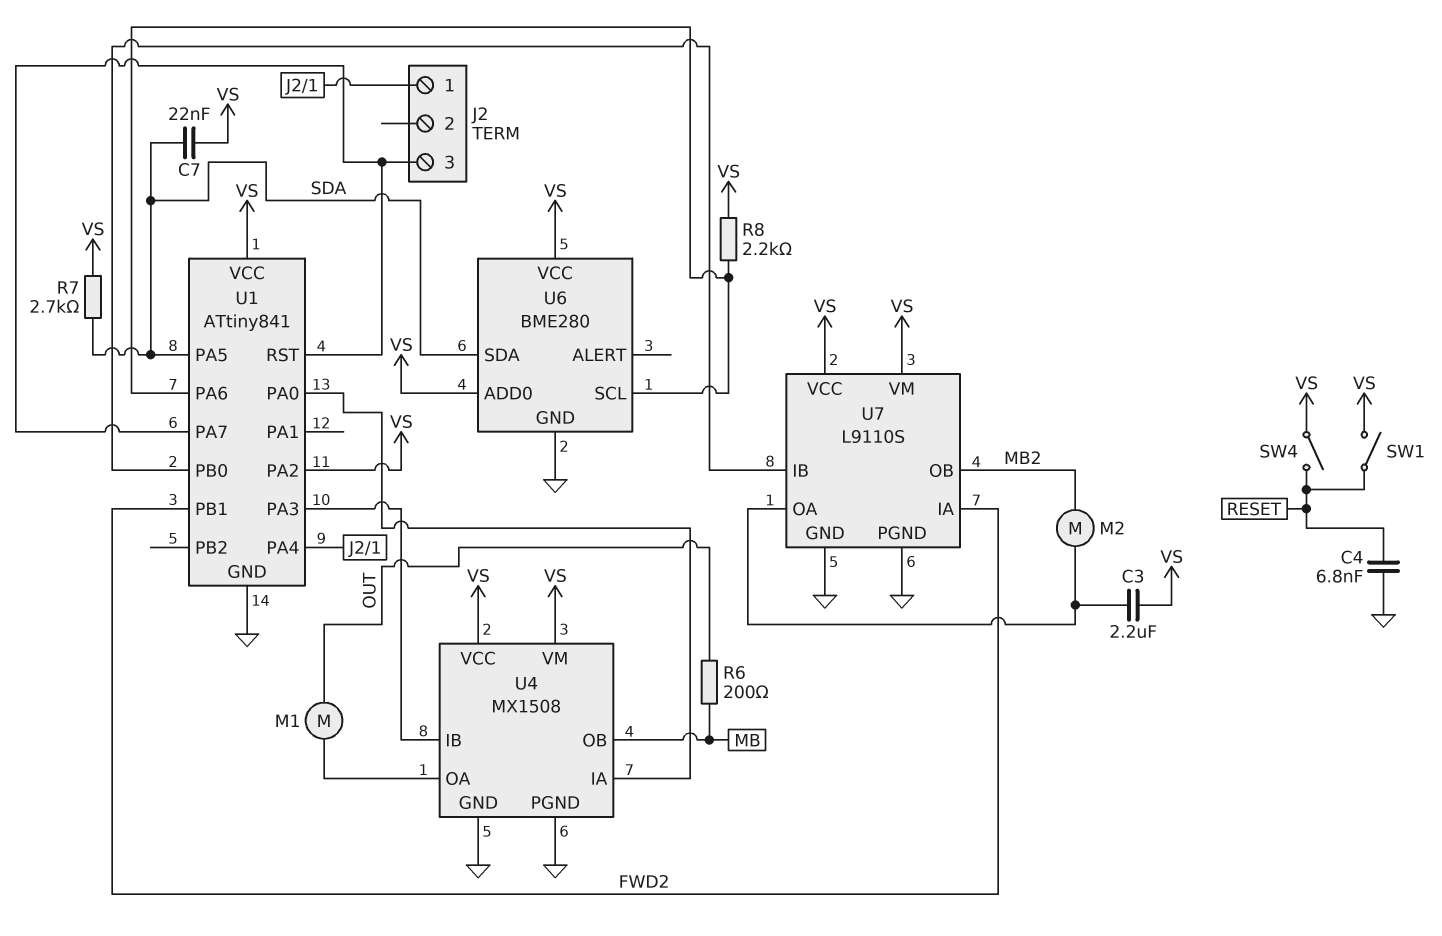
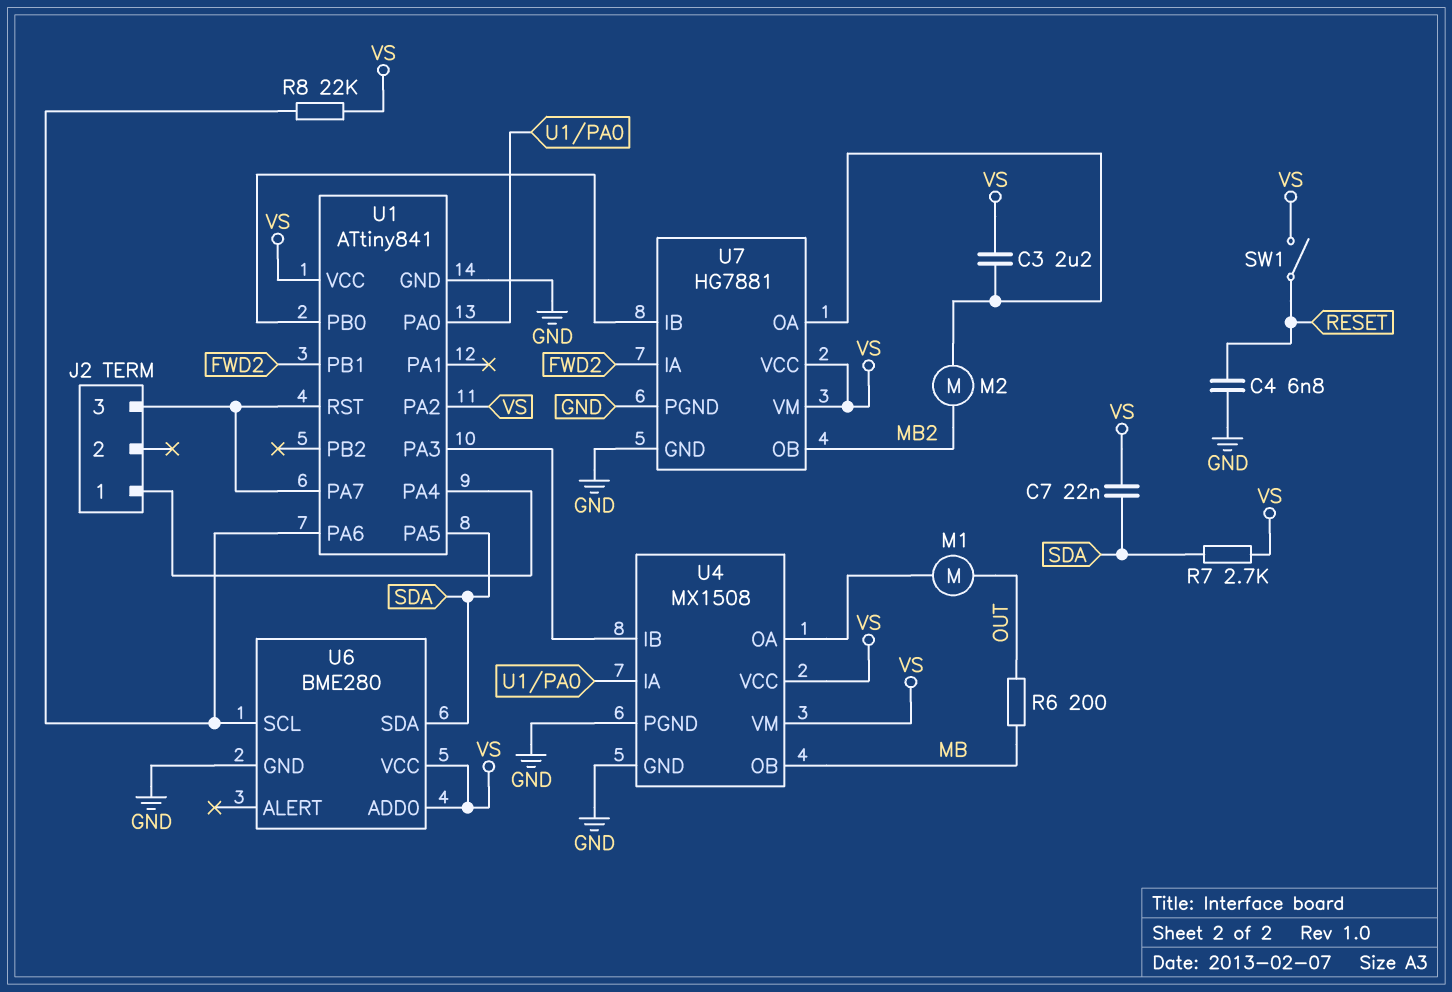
R8: 2.2k (U1/PA6, VS) -> 22k (U1/PA6, VS)
SW4: switch (RESET, VS) -> none
U7: L9110S -> HG7881

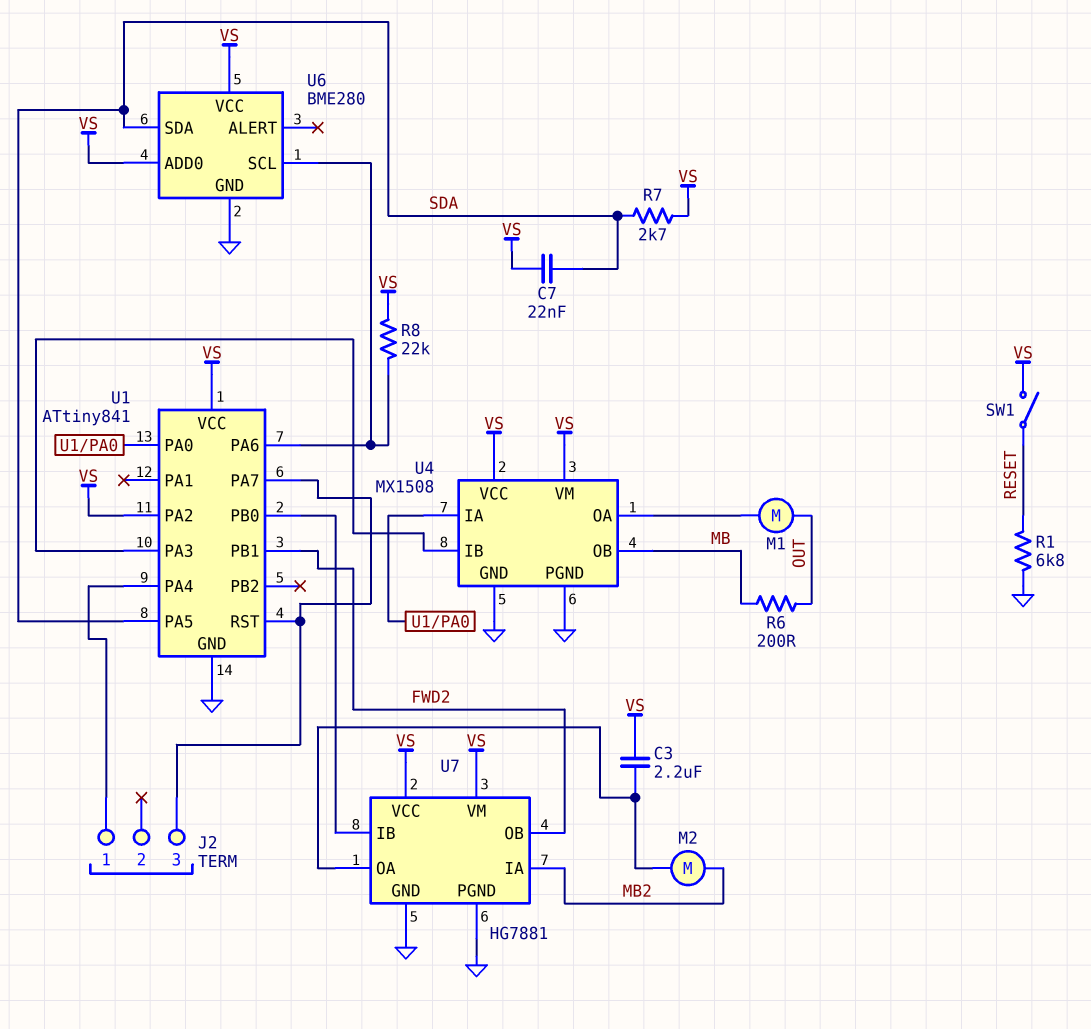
C4: 6.8nF (GND, RESET) -> none
R1: none -> 6.8k (GND, RESET)
U7 pin IA: FWD2 -> MB2
U7 pin OB: MB2 -> FWD2

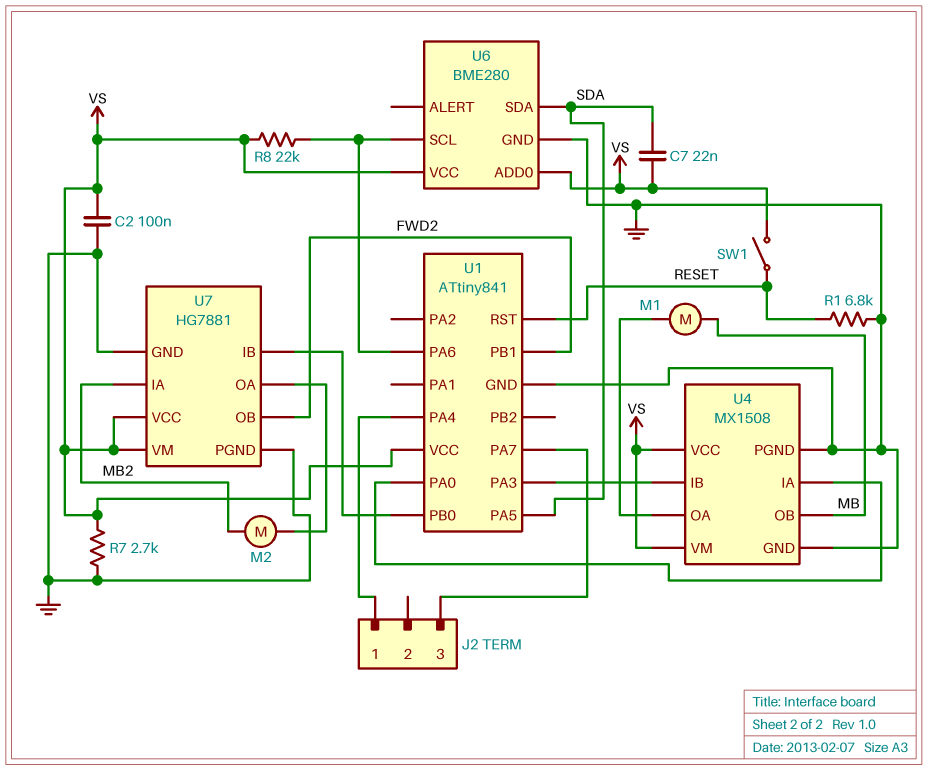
C2: none -> 100nF (GND, VS)
C3: 2.2uF (U7/OA, VS) -> none
M1: motor (OUT, U4/OA) -> motor (MB, U4/OA)
R6: 200 (MB, OUT) -> none
R7: 2.7k (SDA, VS) -> 2.7k (GND, VS)
U1 pin PA2: VS -> none
U1 pin RST: J2/3 -> RESET

